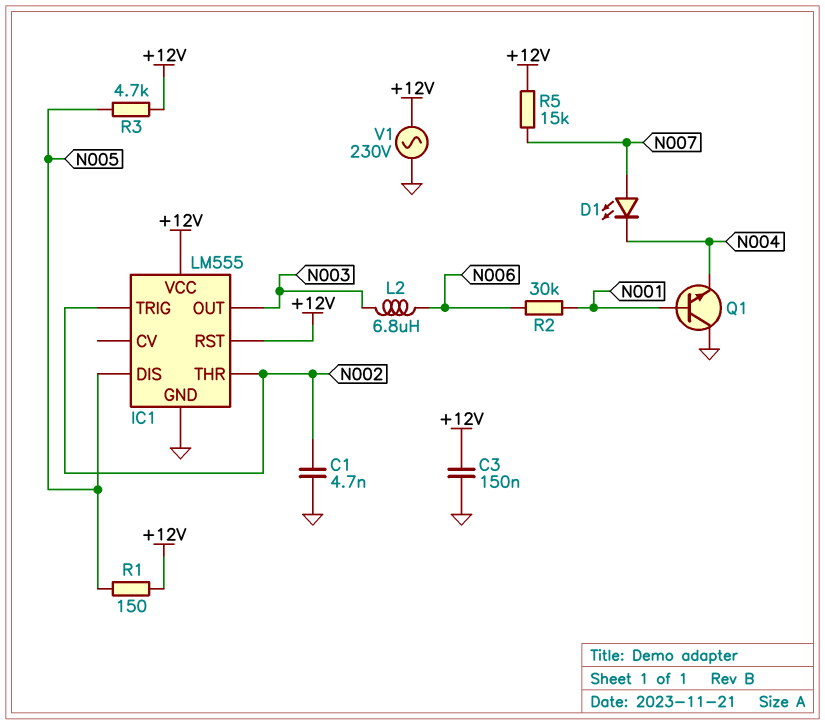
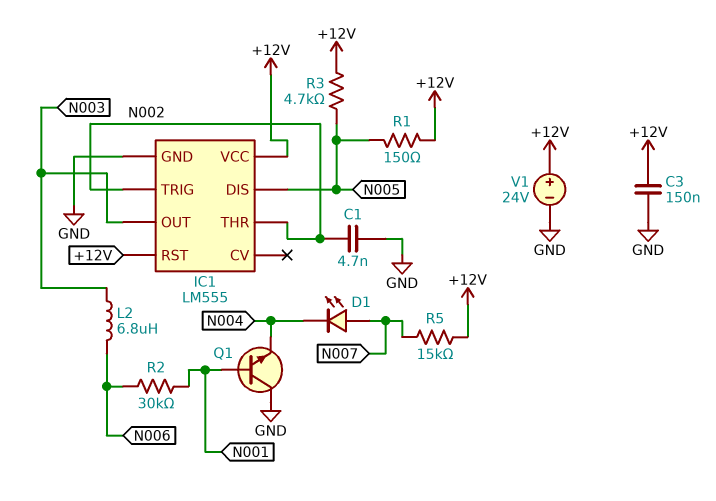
V1: AC 230V (+12V, GND) -> 24V (plus +12V, minus GND)

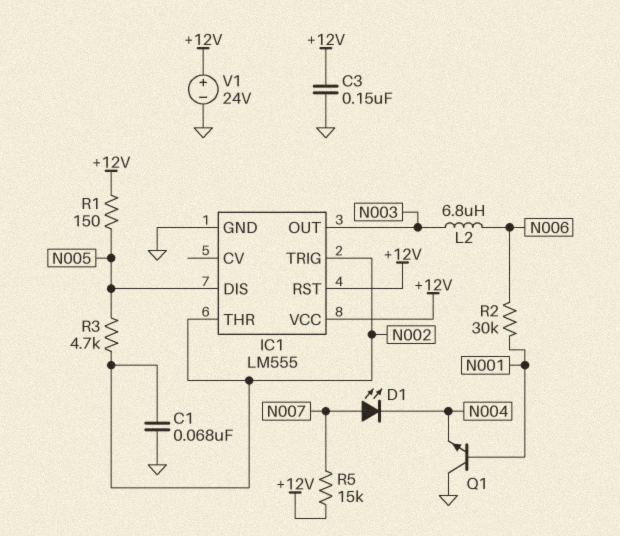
C1: 4.7nF (GND, N002) -> 68nF (GND, N002)
R3: 4.7k (+12V, N005) -> 4.7k (N002, N005)

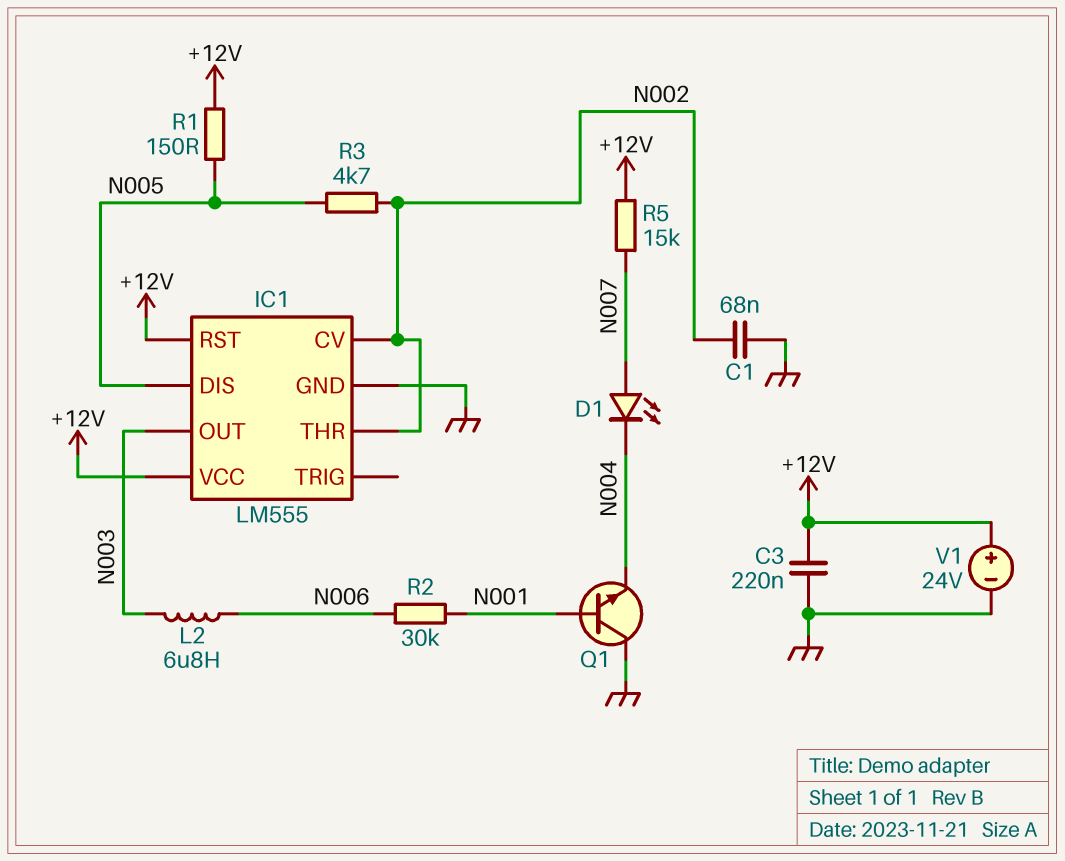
C3: 150nF (+12V, GND) -> 220nF (+12V, GND)
IC1 pin CV: none -> N002
IC1 pin TRIG: N002 -> none

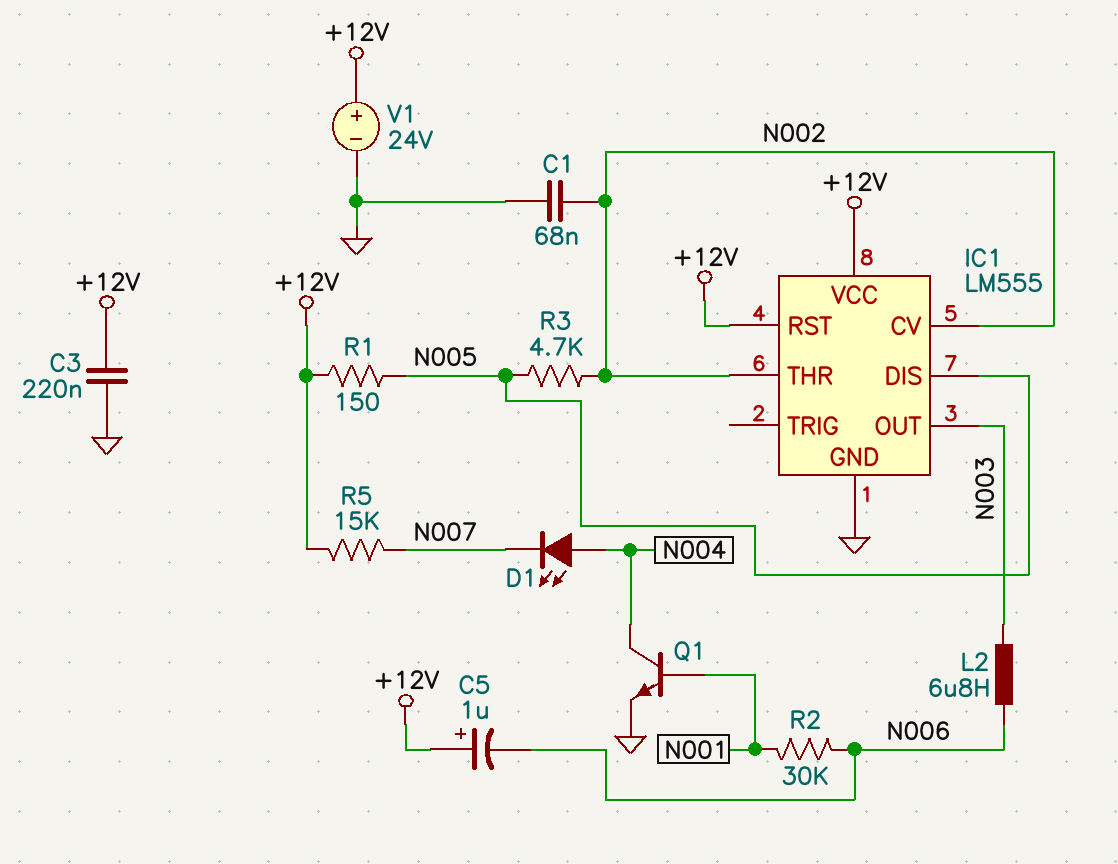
C5: none -> 1uF (plus +12V, minus N006)
D1: LED (A N007, K N004) -> LED (A N004, K N007)
Q1: NPN (B N001, C GND, E N004) -> NPN (B N001, C N004, E GND)

